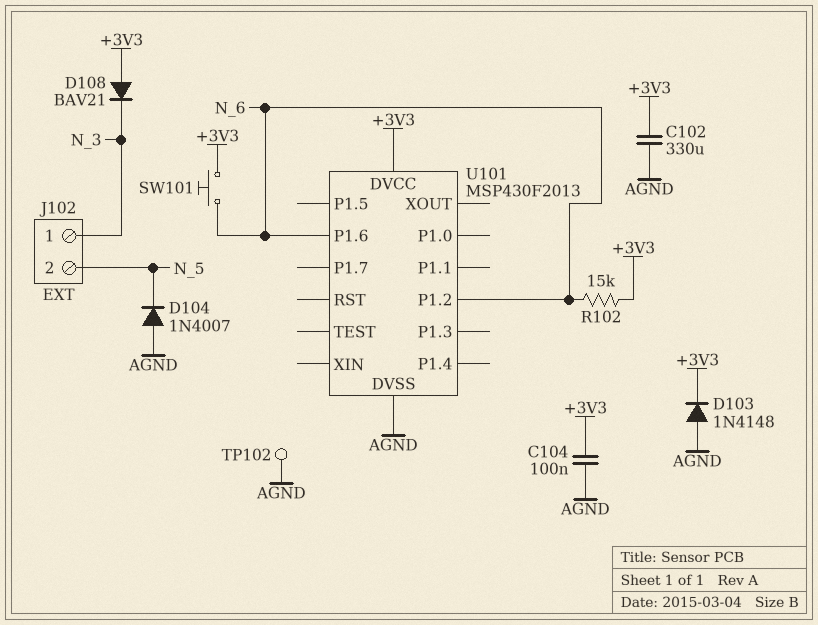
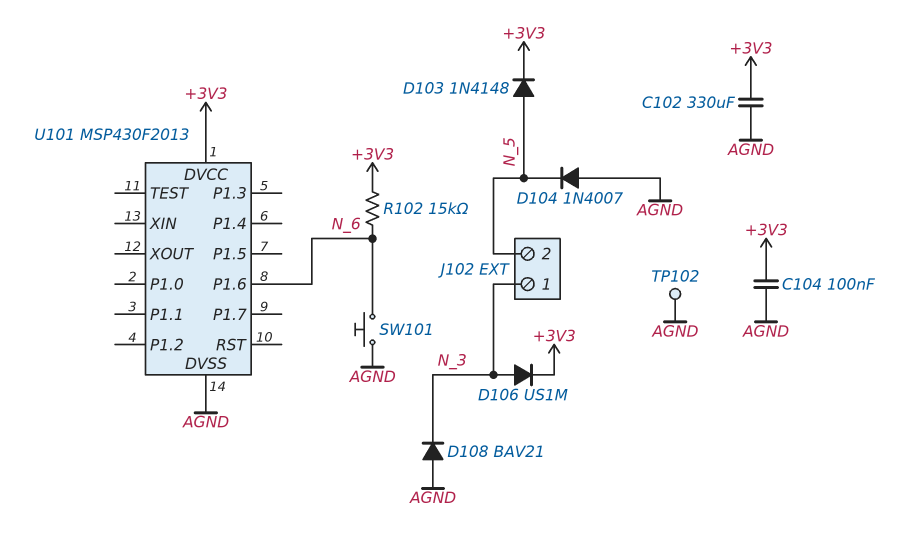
D103: diode 1N4148 (A AGND, K +3V3) -> diode 1N4148 (A N_5, K +3V3)
D106: none -> diode US1M (A N_3, K +3V3)
D108: diode BAV21 (A +3V3, K N_3) -> diode BAV21 (A AGND, K N_3)
SW101: button (+3V3, N_6) -> button (AGND, N_6)
U101 pin P1.2: N_6 -> none

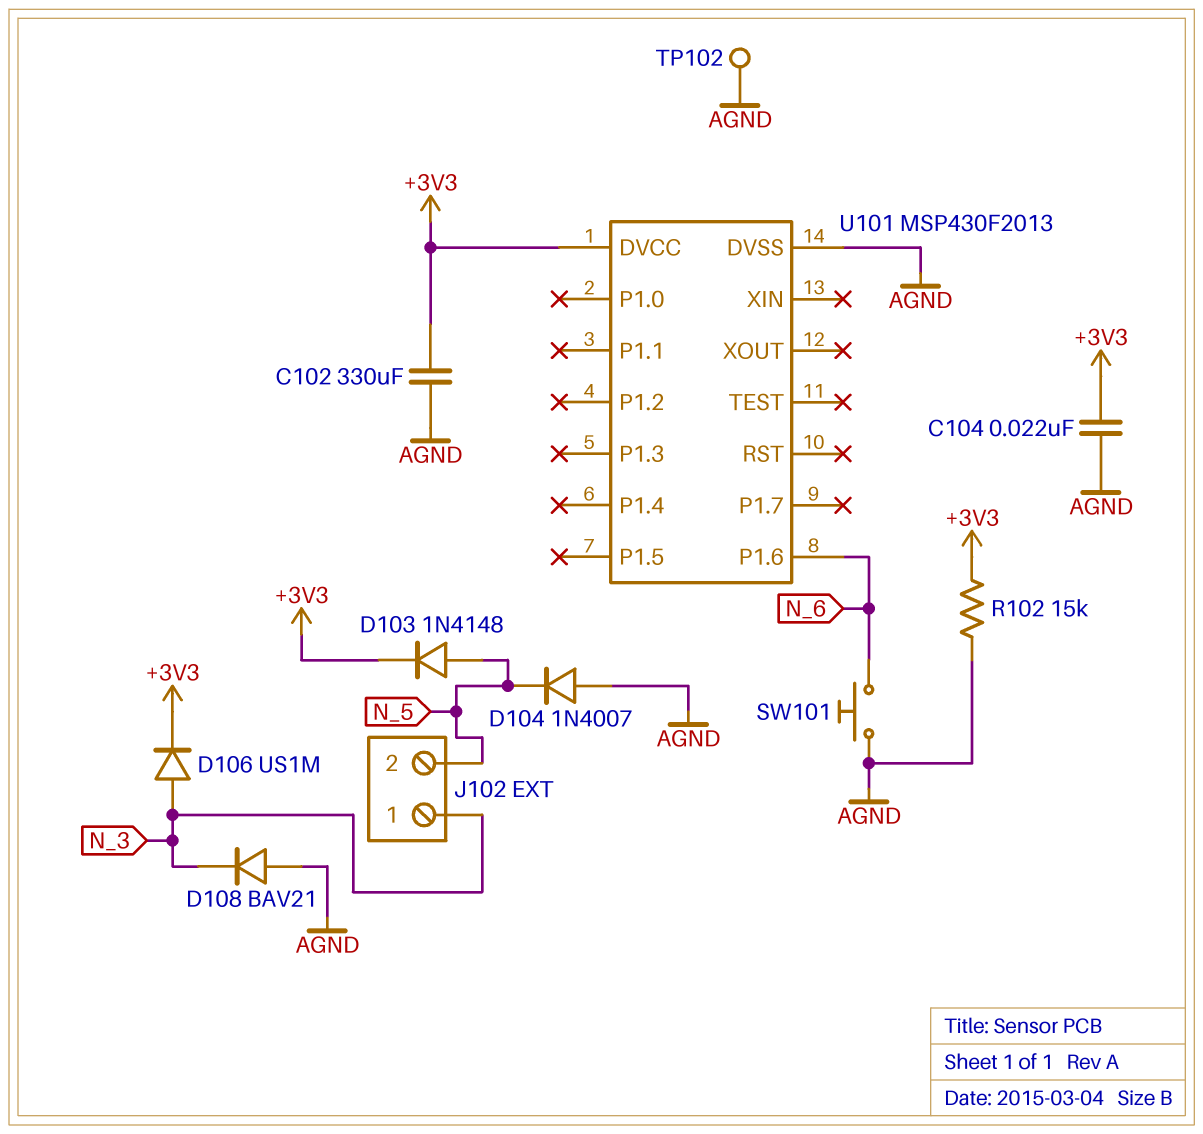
C104: 100nF (+3V3, AGND) -> 22nF (+3V3, AGND)
R102: 15k (+3V3, N_6) -> 15k (+3V3, AGND)

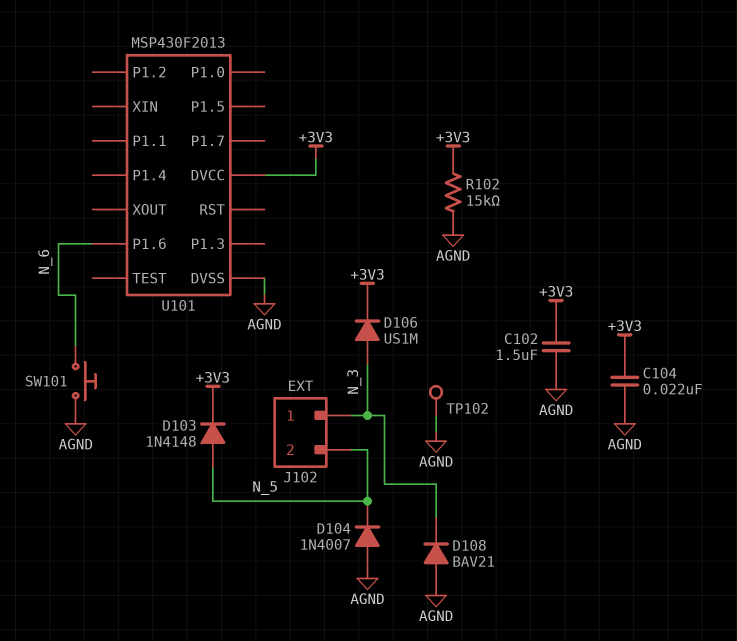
C102: 330uF (+3V3, AGND) -> 1.5uF (+3V3, AGND)

